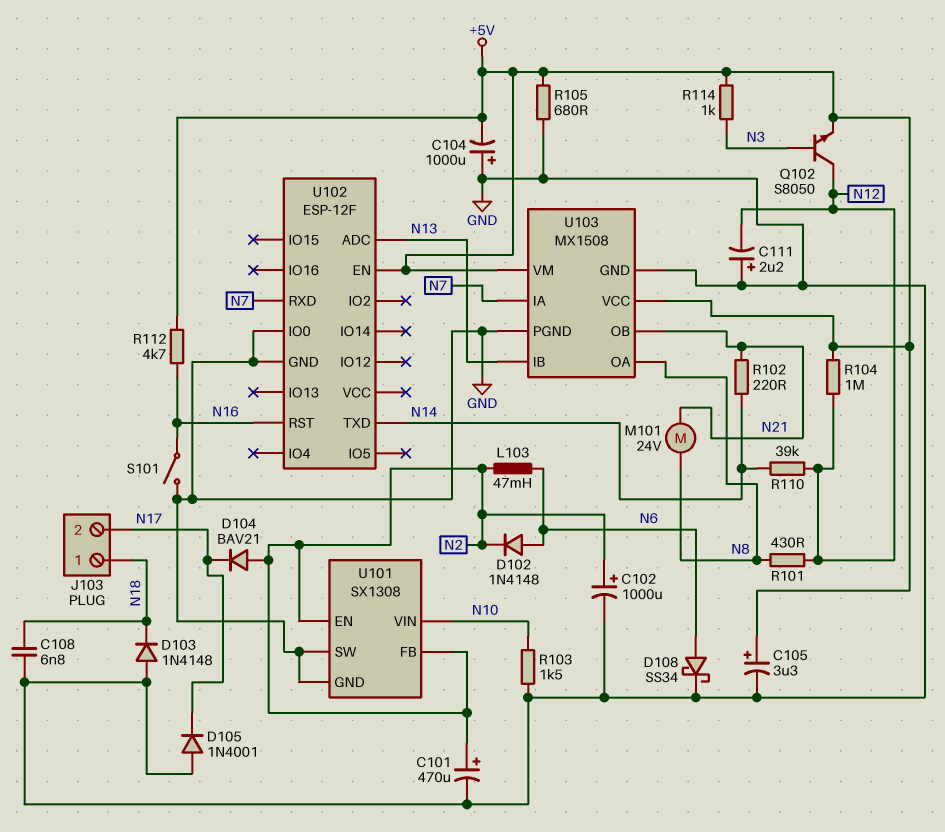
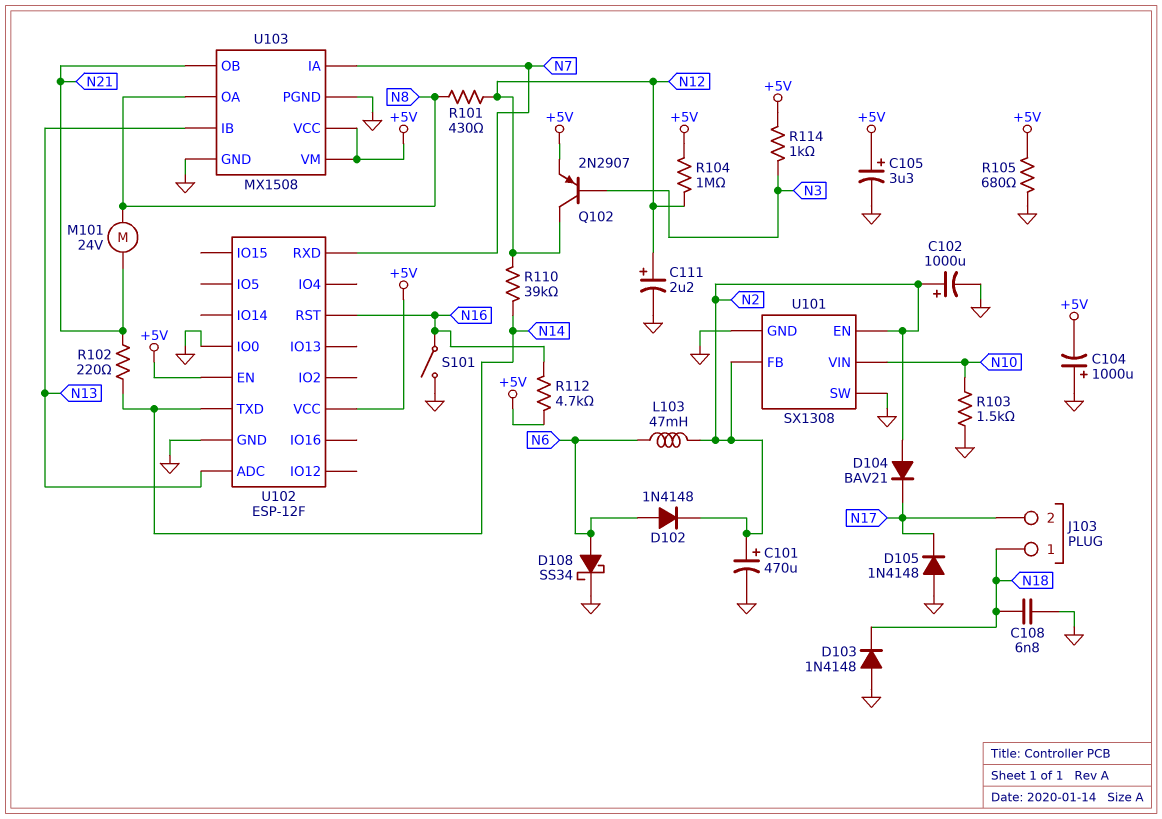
C111: 2.2uF (plus GND, minus N12) -> 2.2uF (plus N12, minus GND)
D105: diode 1N4001 (A GND, K N17) -> diode 1N4148 (A GND, K N17)
Q102: NPN S8050 (B N3, C N12, E +5V) -> PNP 2N2907 (B N3, C N12, E +5V)
U102 pin VCC: none -> +5V

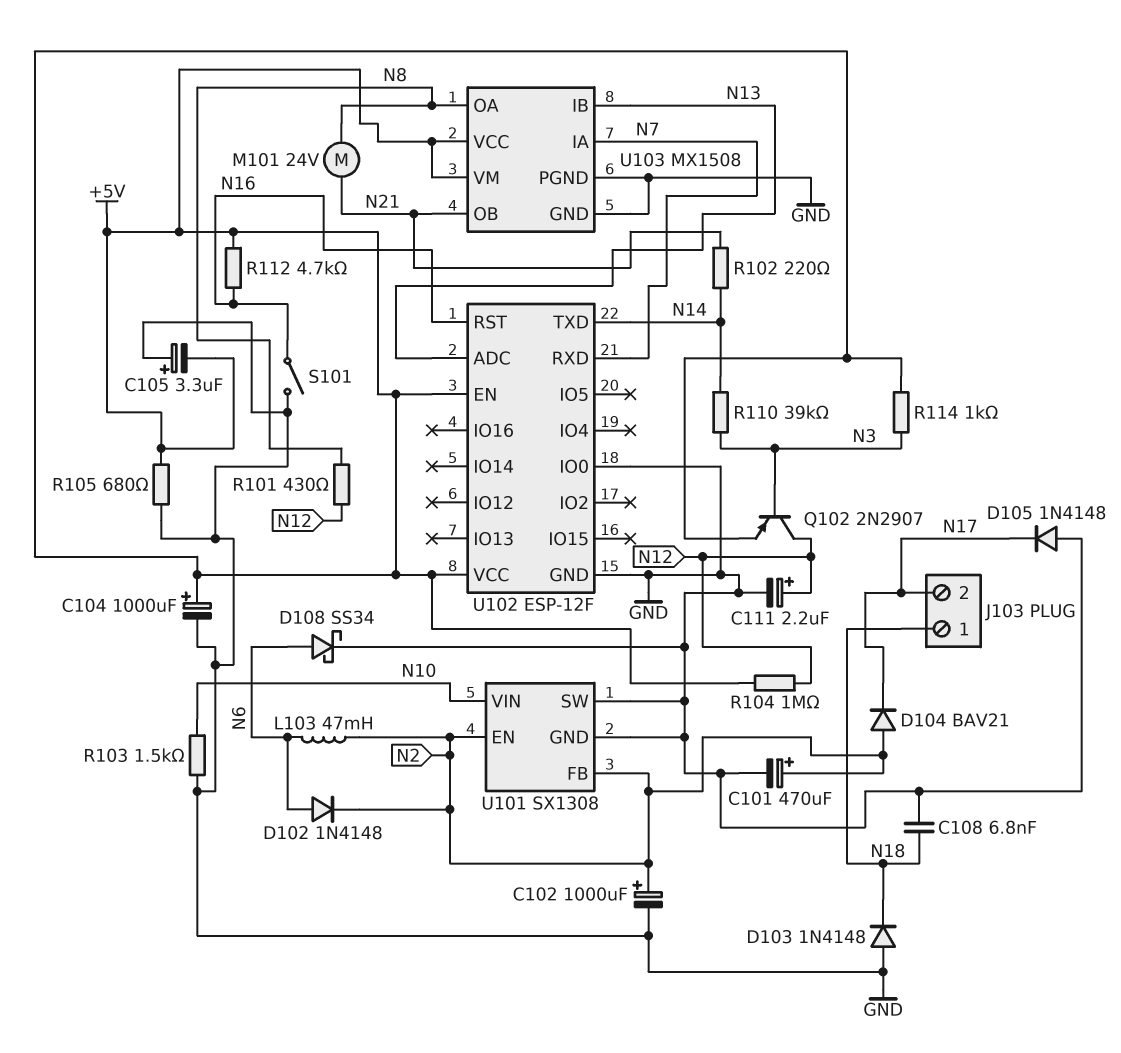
C104: 1000uF (plus GND, minus +5V) -> 1000uF (plus +5V, minus GND)
C105: 3.3uF (plus +5V, minus GND) -> 3.3uF (plus GND, minus +5V)
R110: 39k (N12, N14) -> 39k (N3, N14)

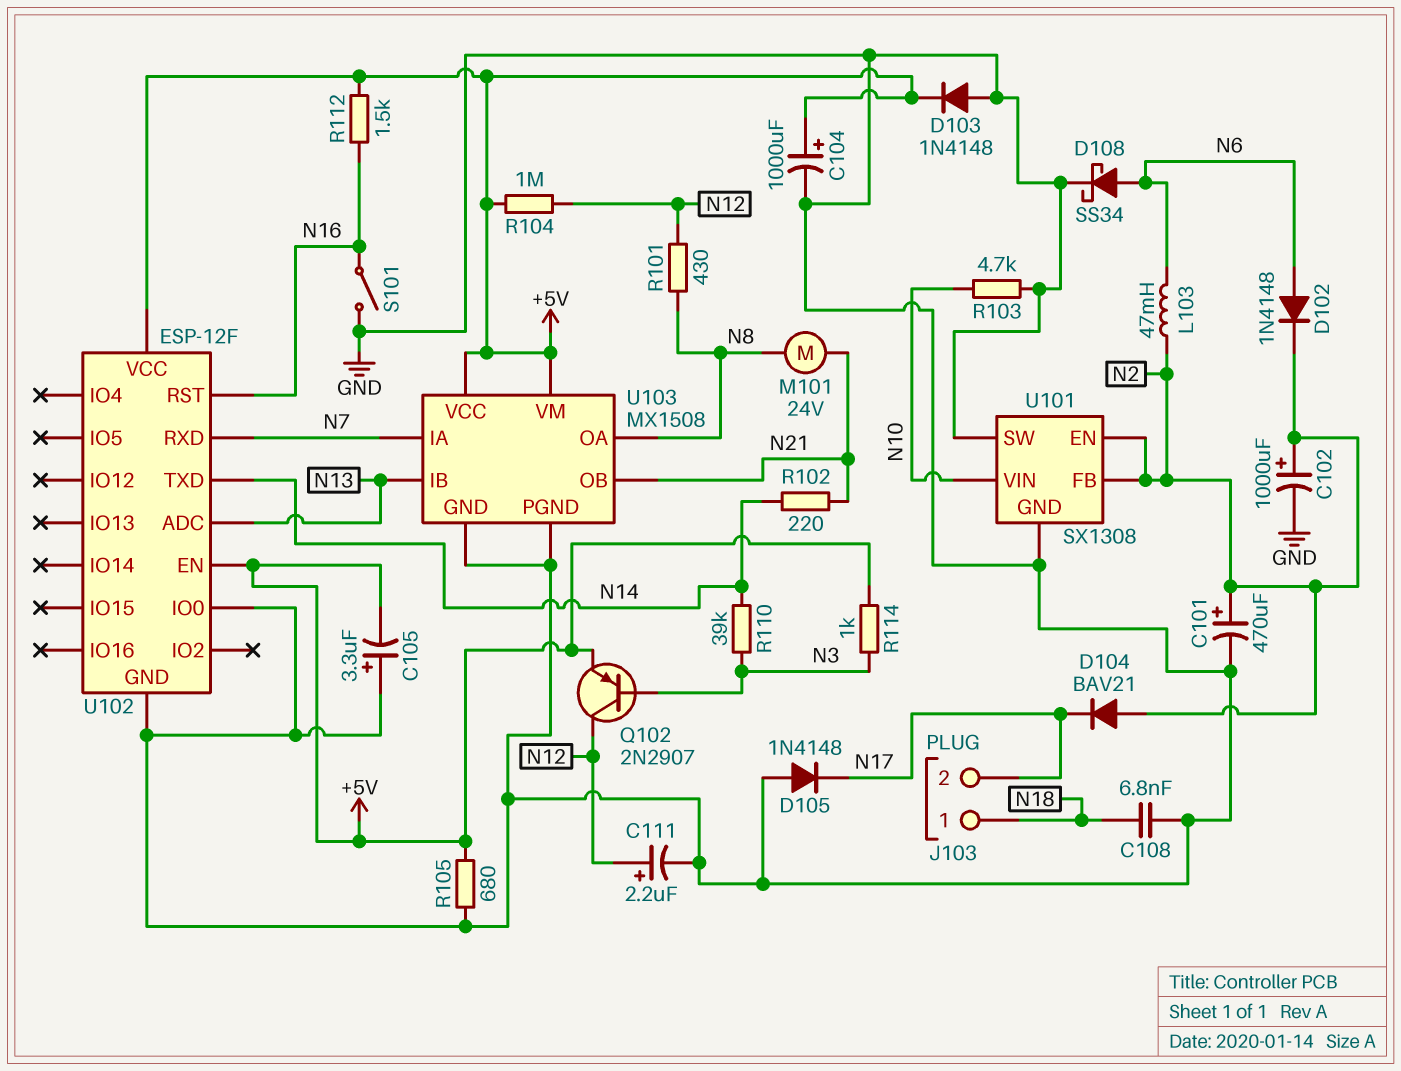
D103: diode 1N4148 (A GND, K N18) -> diode 1N4148 (A GND, K +5V)
R103: 1.5k (GND, N10) -> 4.7k (GND, N10)
R112: 4.7k (+5V, N16) -> 1.5k (+5V, N16)

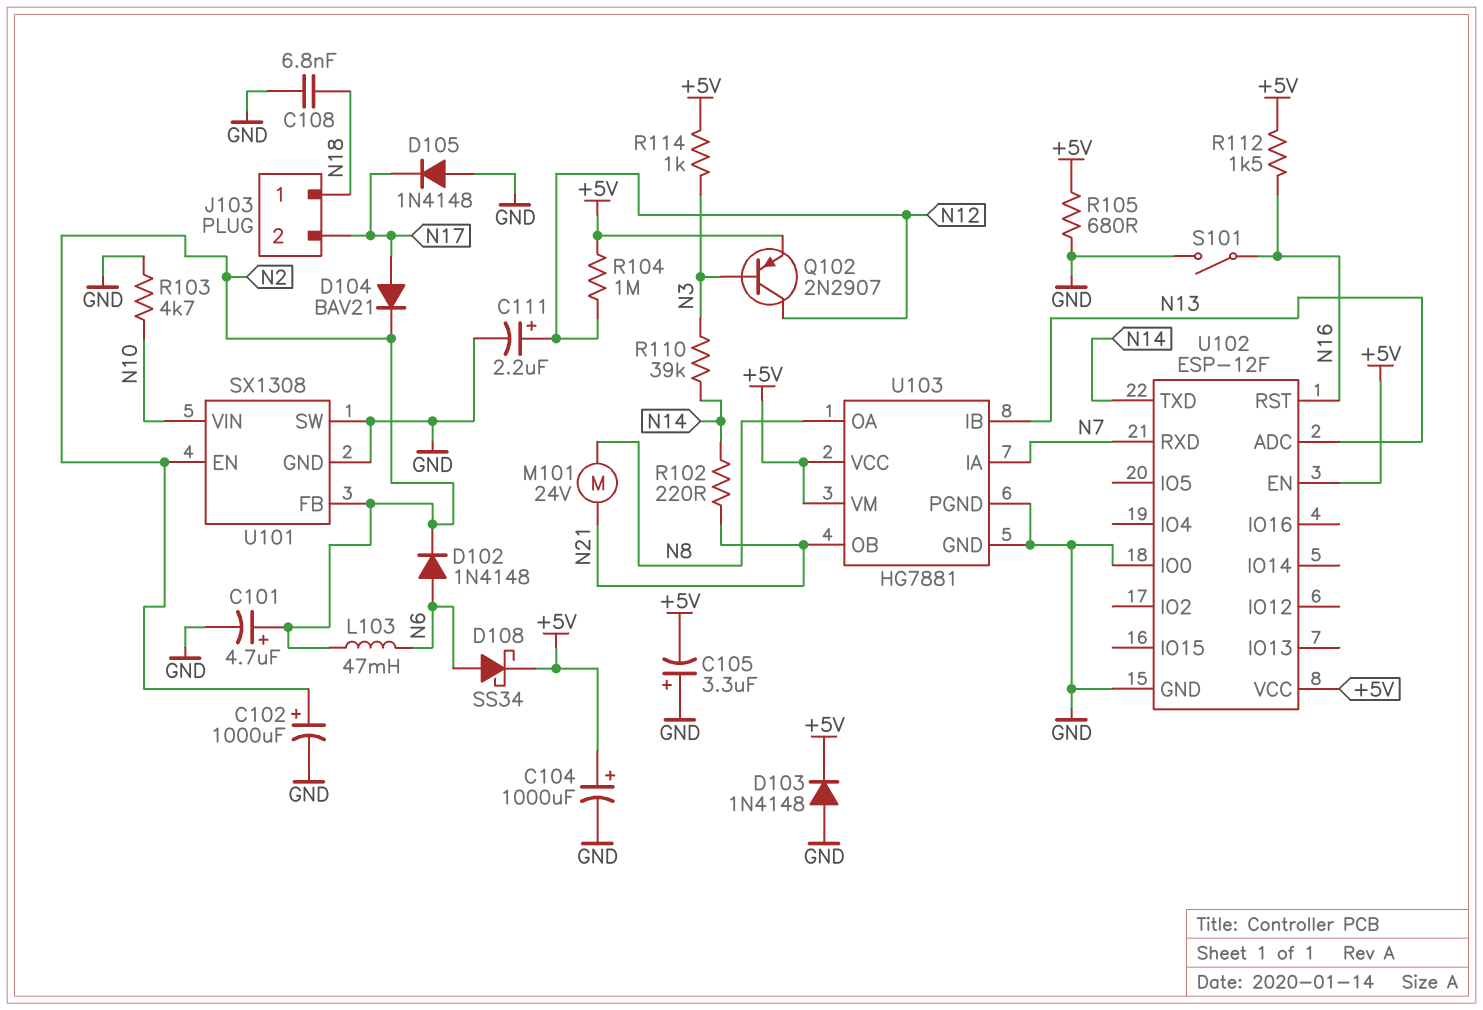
C101: 470uF (plus N2, minus GND) -> 4.7uF (plus N2, minus GND)
D104: diode BAV21 (A N2, K N17) -> diode BAV21 (A N17, K N2)
D108: schottky SS34 (A N6, K GND) -> schottky SS34 (A N6, K +5V)
R101: 430 (N8, N12) -> none
U103: MX1508 -> HG7881

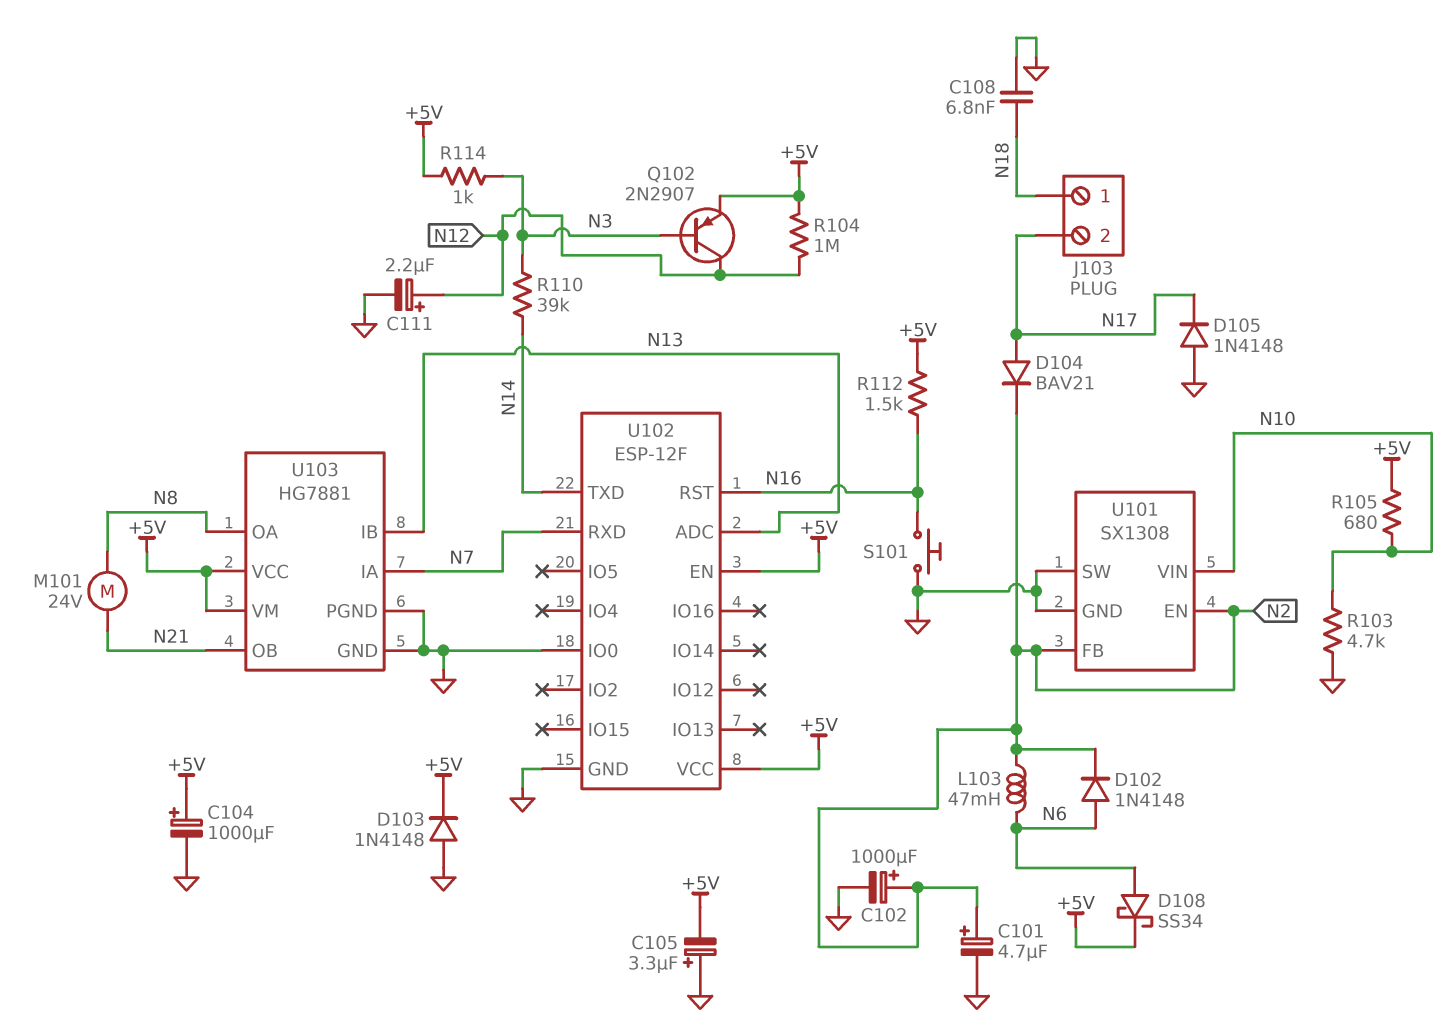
R102: 220 (N14, N21) -> none
R105: 680 (+5V, GND) -> 680 (+5V, N10)
S101: switch (GND, N16) -> button (GND, N16)

